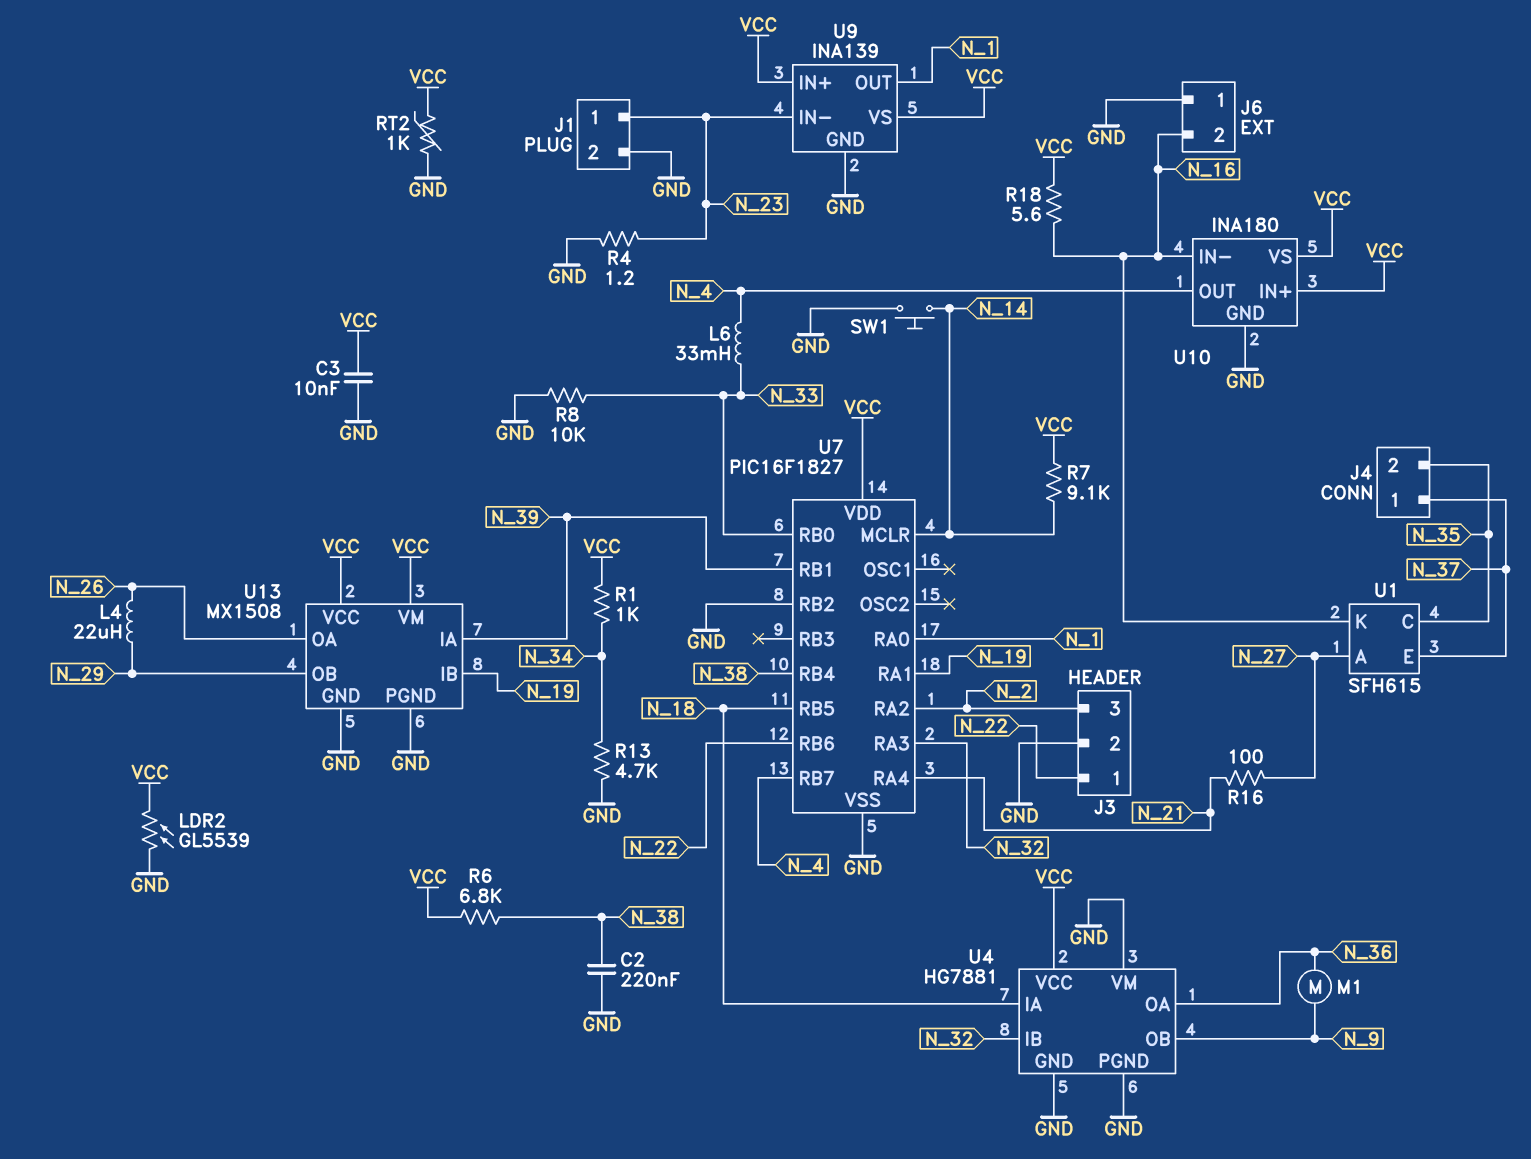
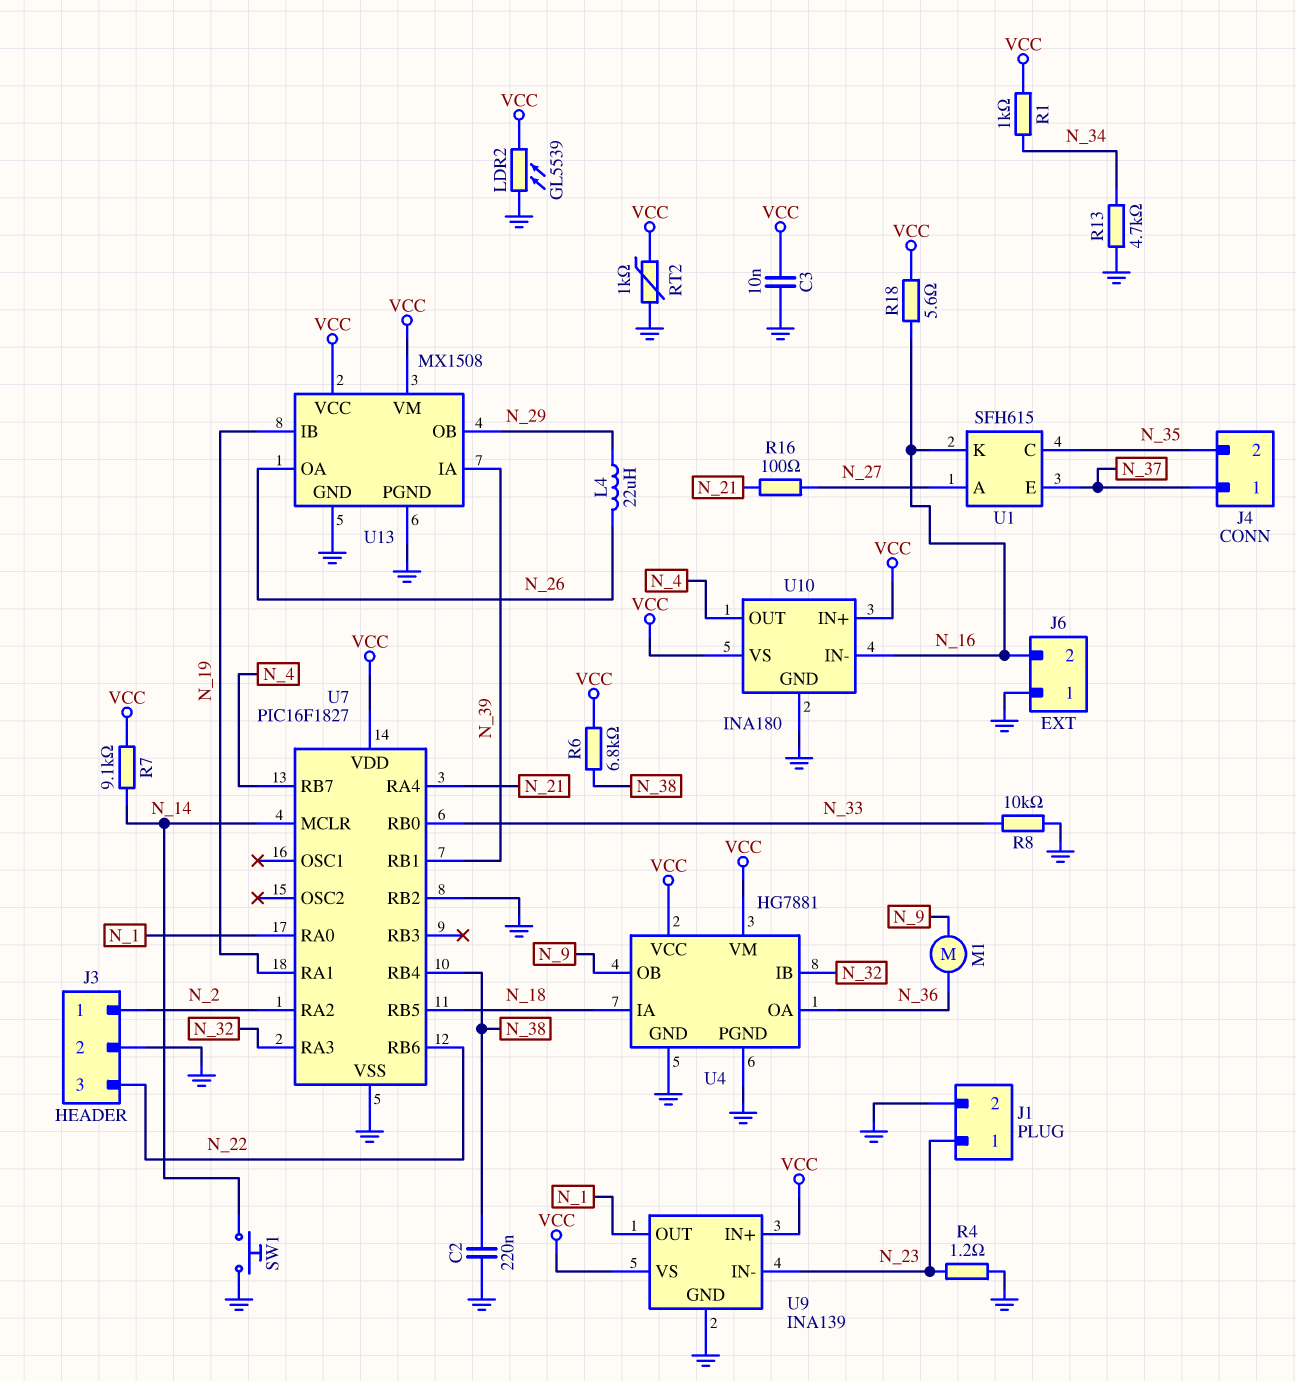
J3 pin 1: N_22 -> N_2
J3 pin 3: N_2 -> N_22
L6: 33mH (N_4, N_33) -> none
U4 pin VM: GND -> VCC

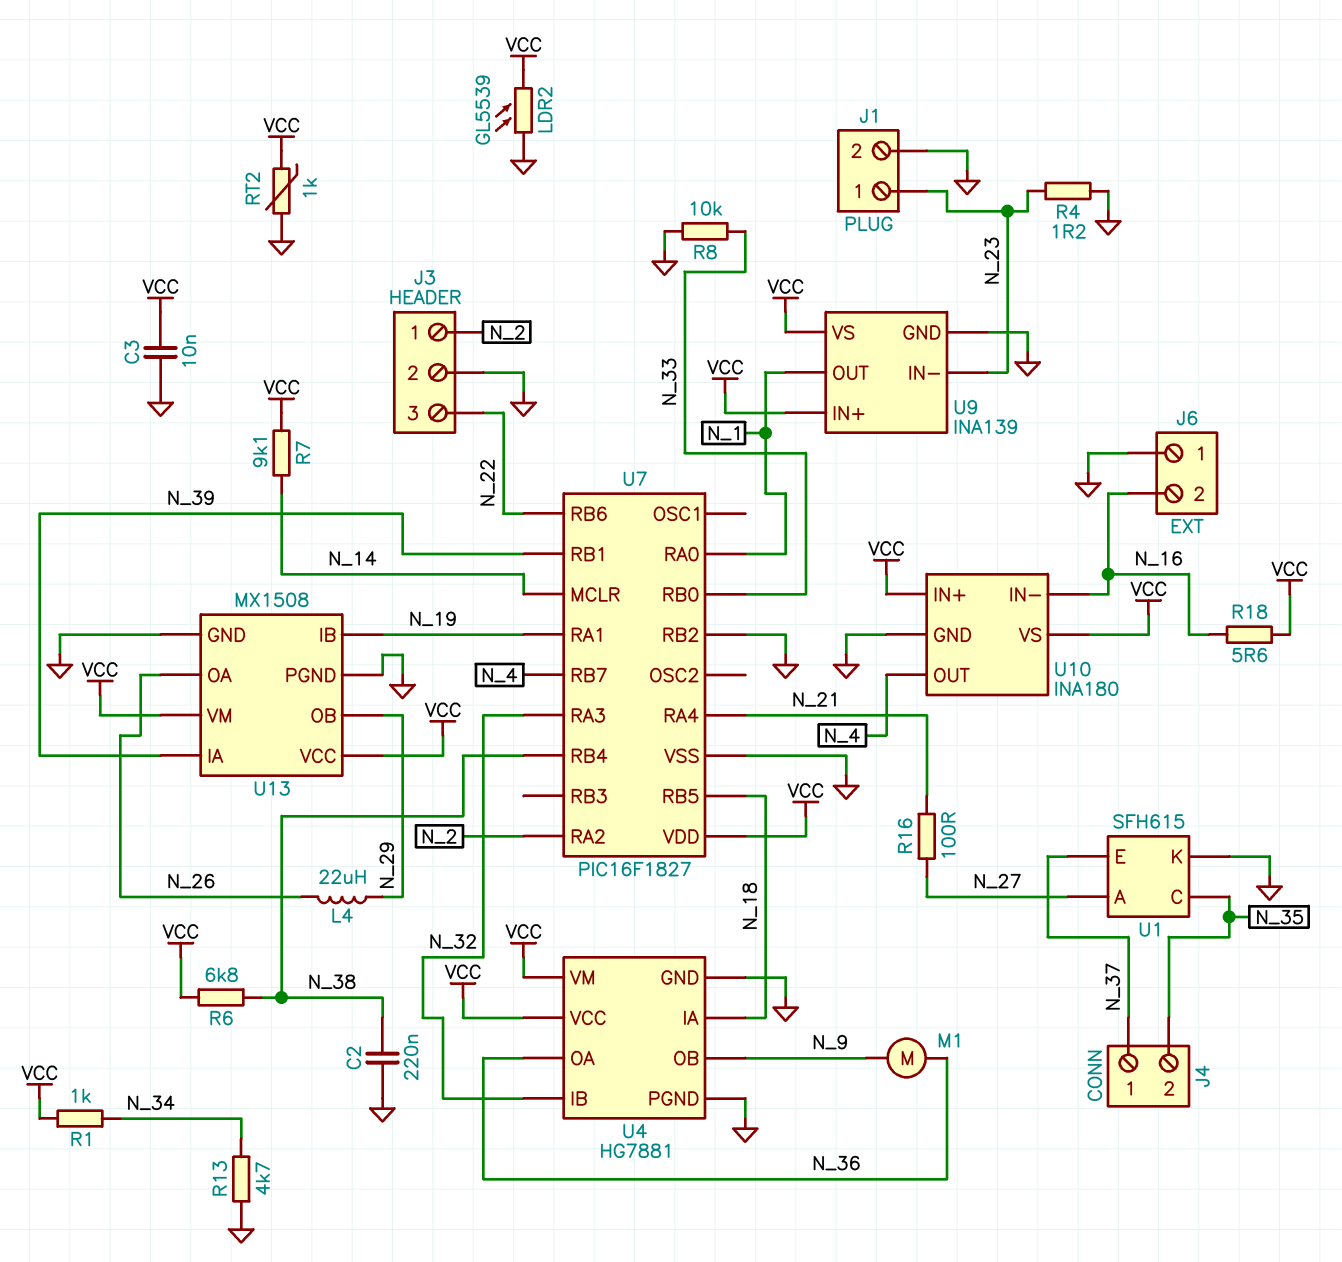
SW1: button (GND, N_14) -> none
U1 pin K: N_16 -> GND

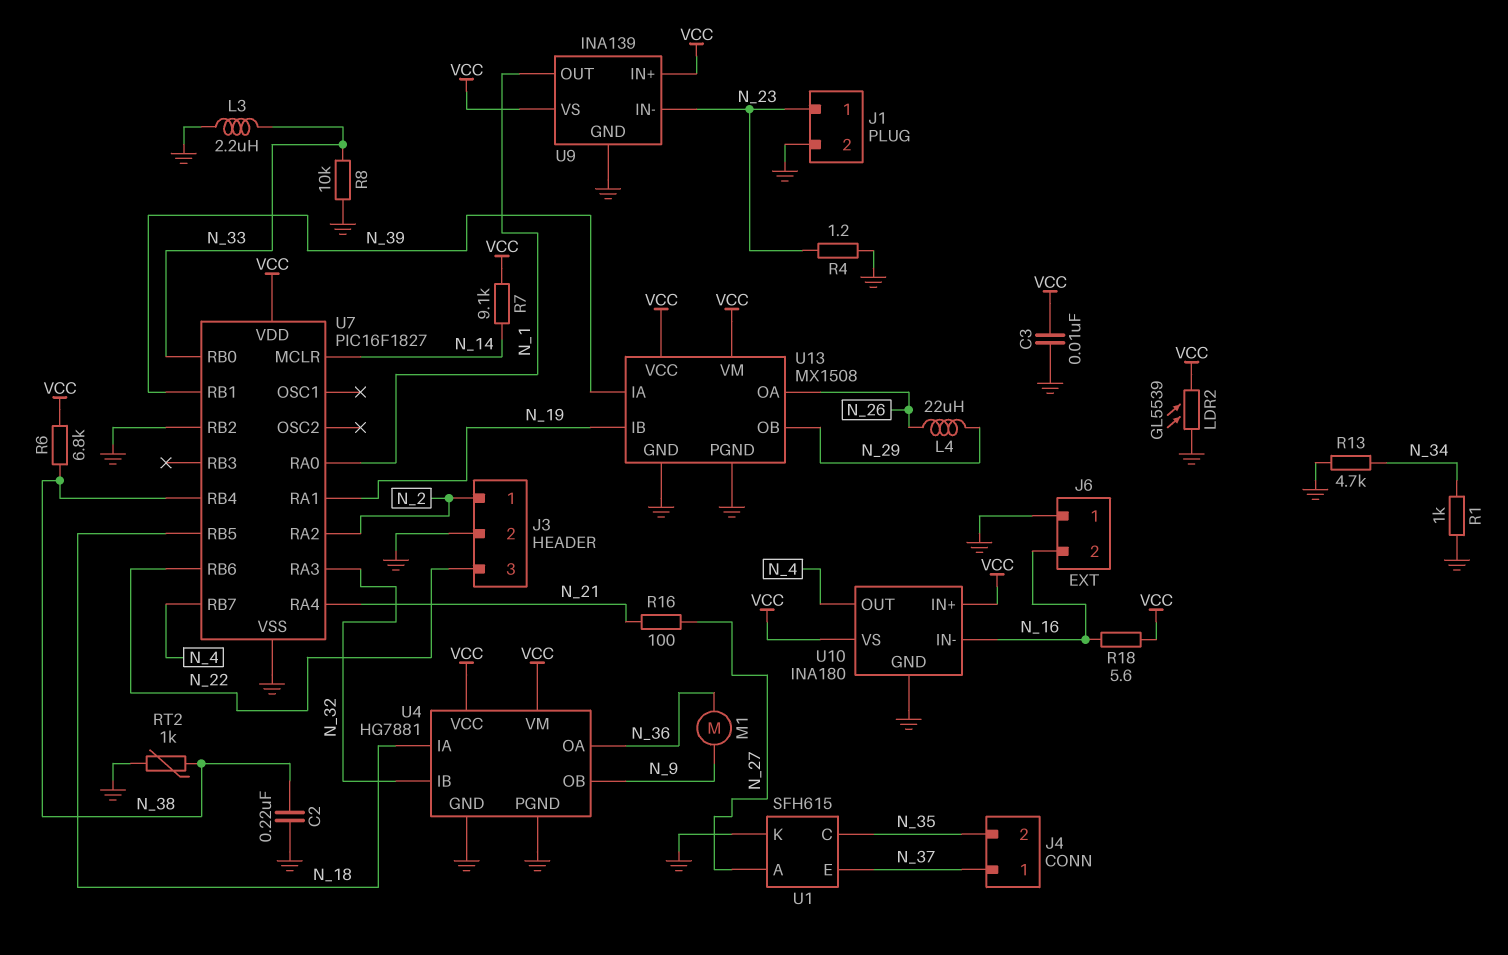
L3: none -> 2.2uH (GND, N_33)
R1: 1k (N_34, VCC) -> 1k (GND, N_34)
RT2: 1k (GND, VCC) -> 1k (GND, N_38)

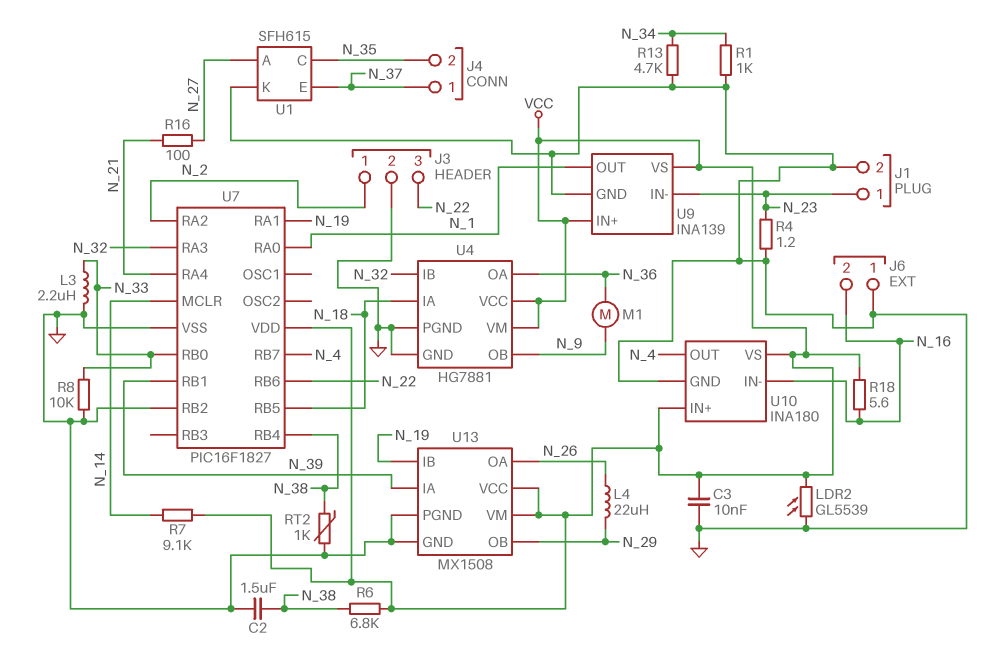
C2: 220nF (GND, N_38) -> 1.5uF (GND, N_38)

